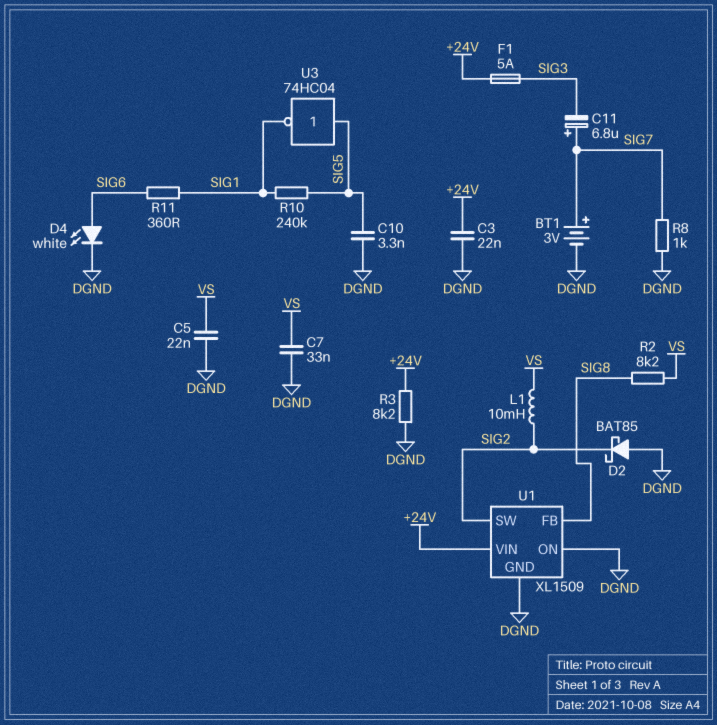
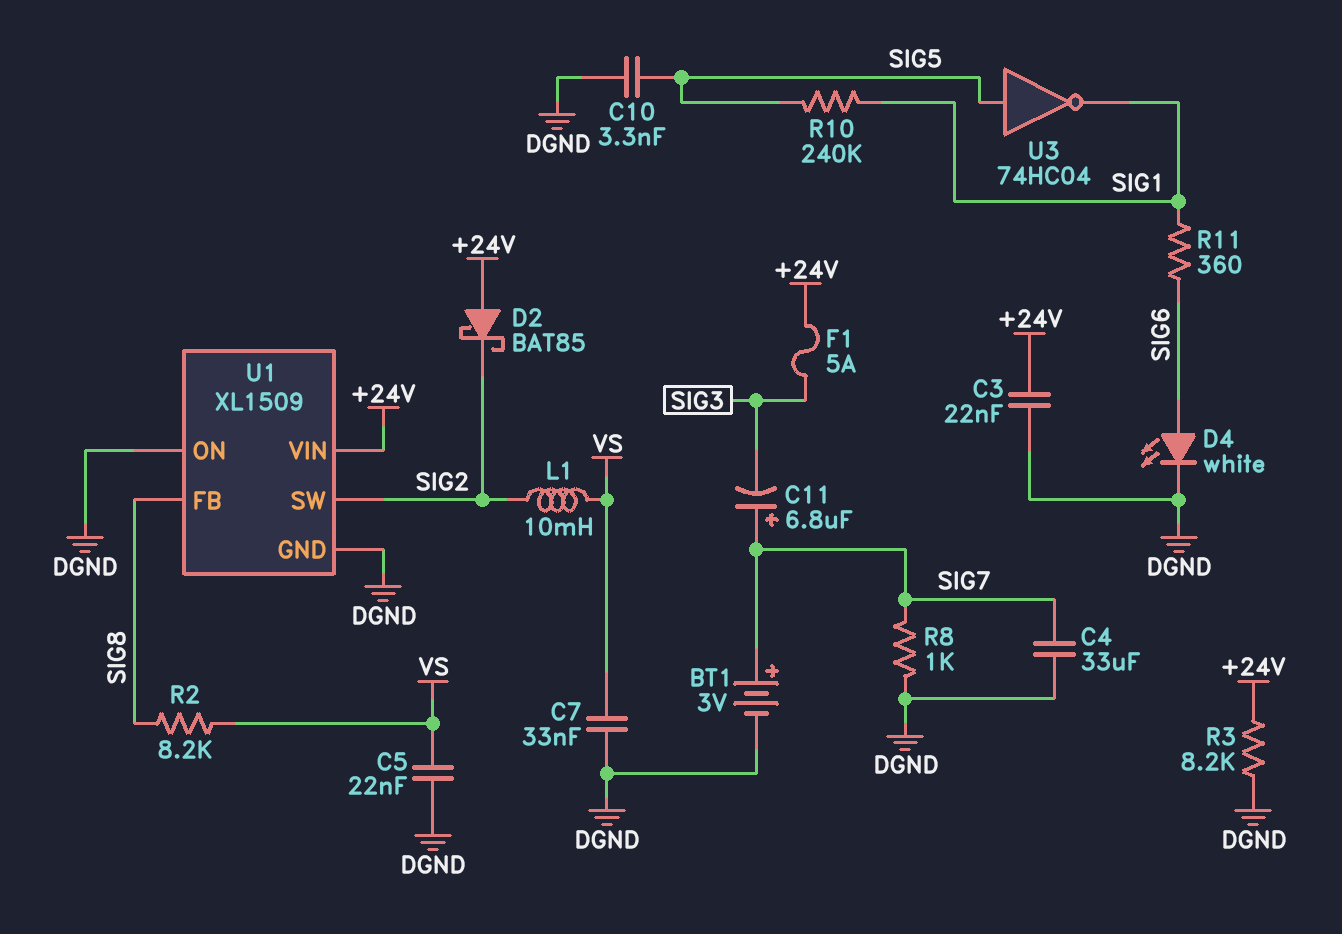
C4: none -> 33uF (DGND, SIG7)
D2: schottky BAT85 (A DGND, K SIG2) -> schottky BAT85 (A +24V, K SIG2)

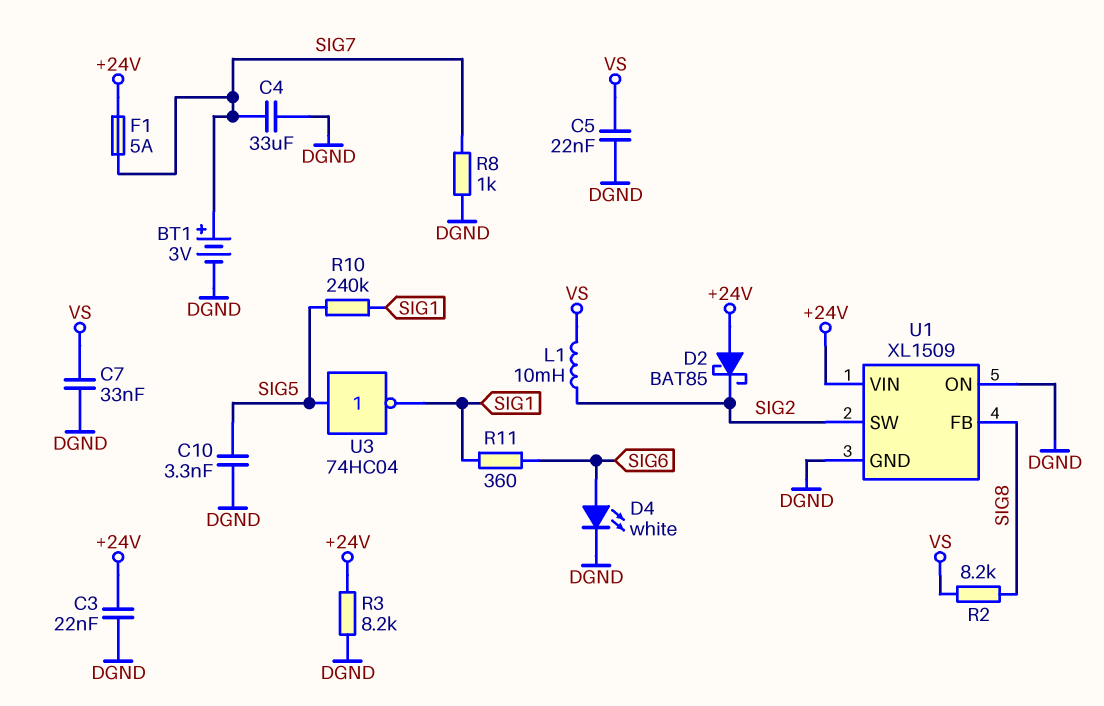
C11: 6.8uF (plus SIG7, minus SIG3) -> none
F1: 5A (+24V, SIG3) -> 5A (+24V, SIG7)

